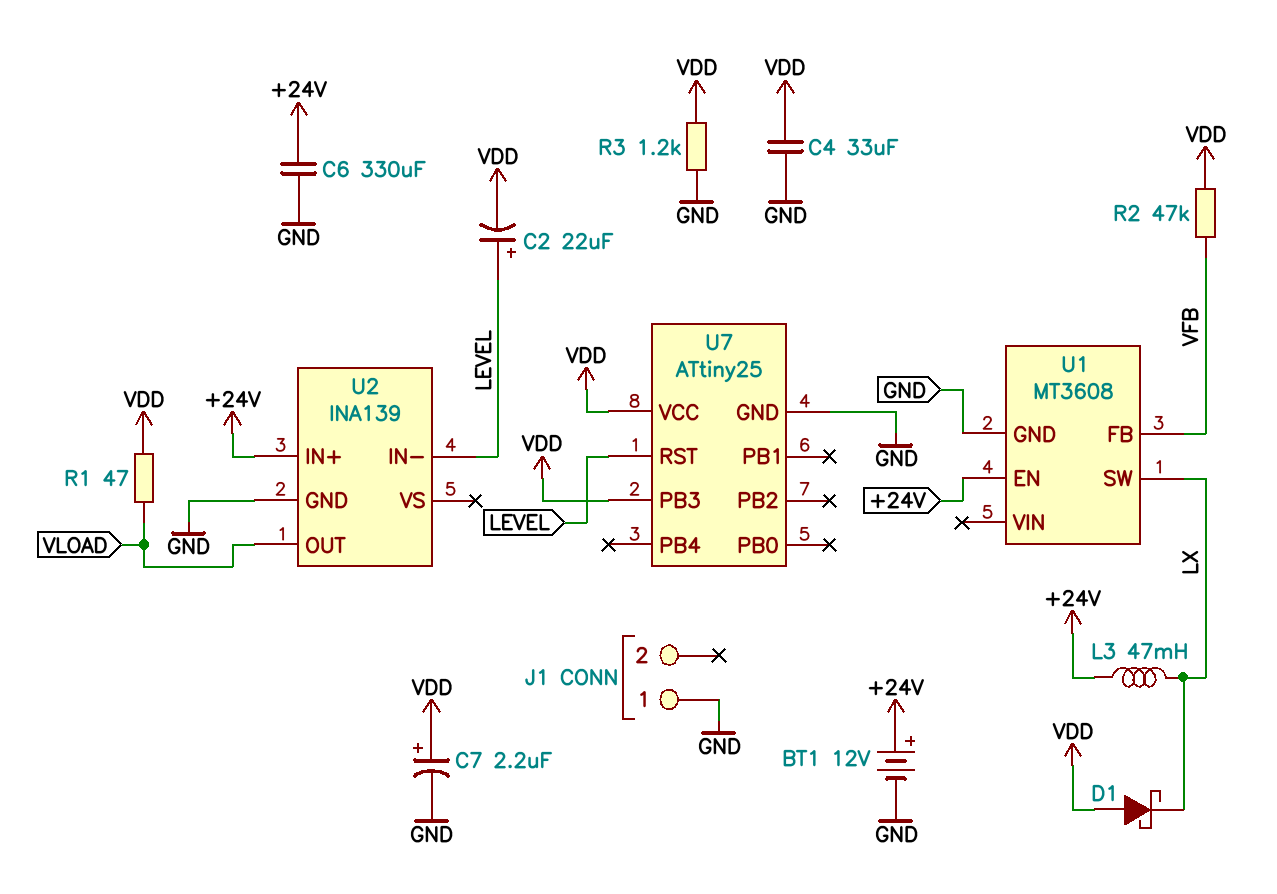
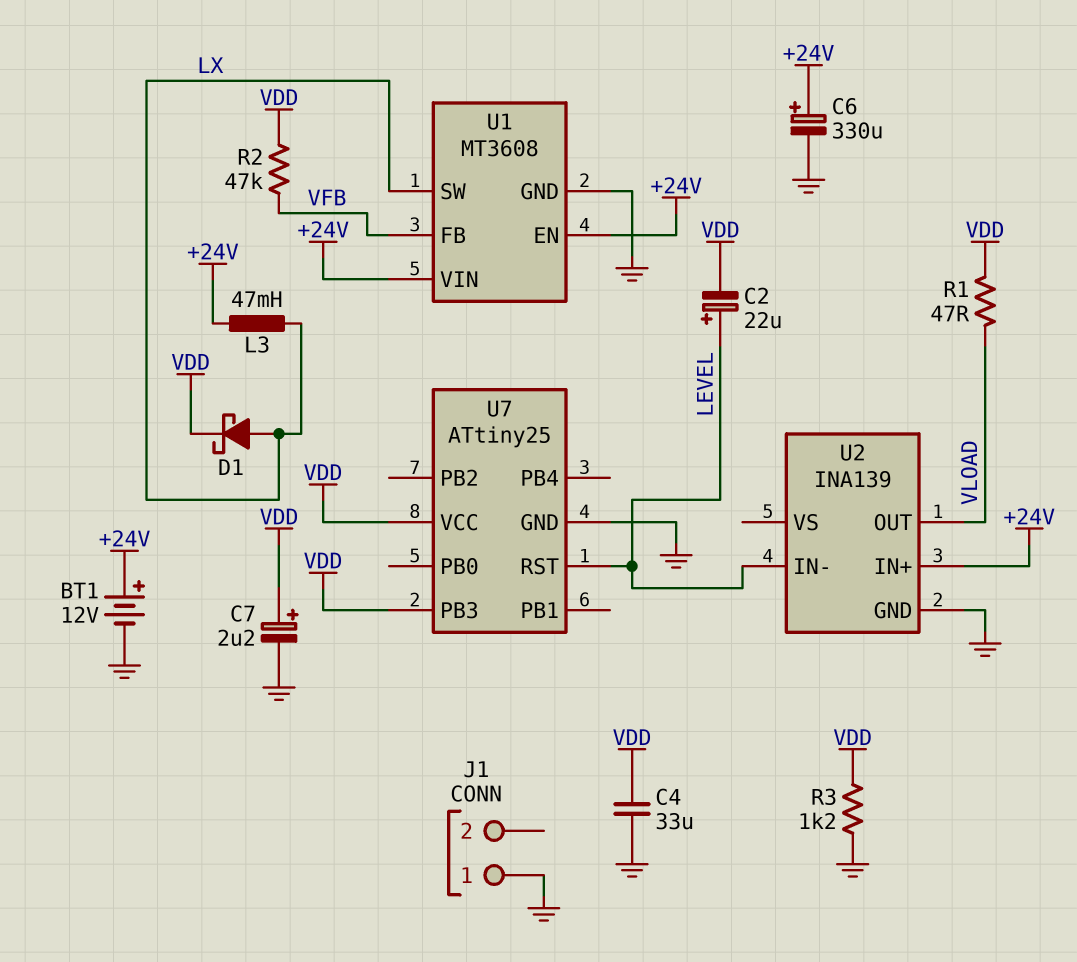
C6: 330uF (+24V, GND) -> 330uF (plus +24V, minus GND)
D1: schottky (A VDD, K LX) -> schottky (A LX, K VDD)
U1 pin VIN: none -> +24V

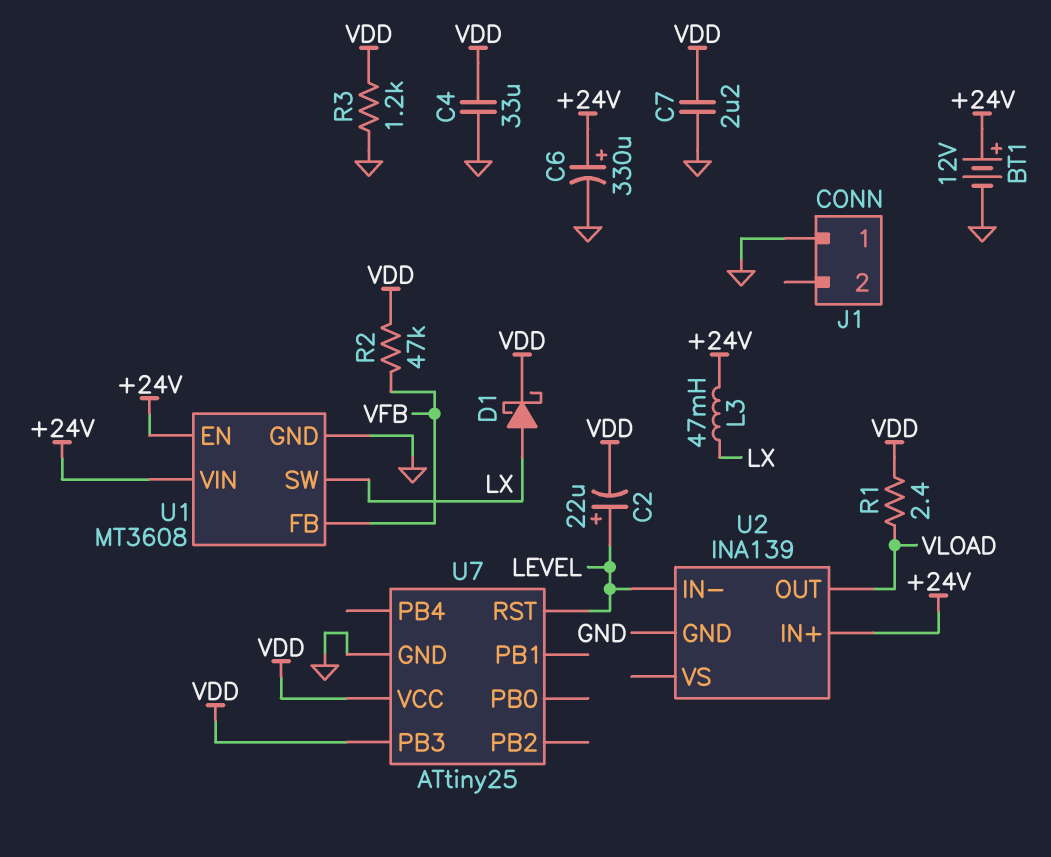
C7: 2.2uF (plus VDD, minus GND) -> 2.2uF (GND, VDD)
R1: 47 (VDD, VLOAD) -> 2.4 (VDD, VLOAD)

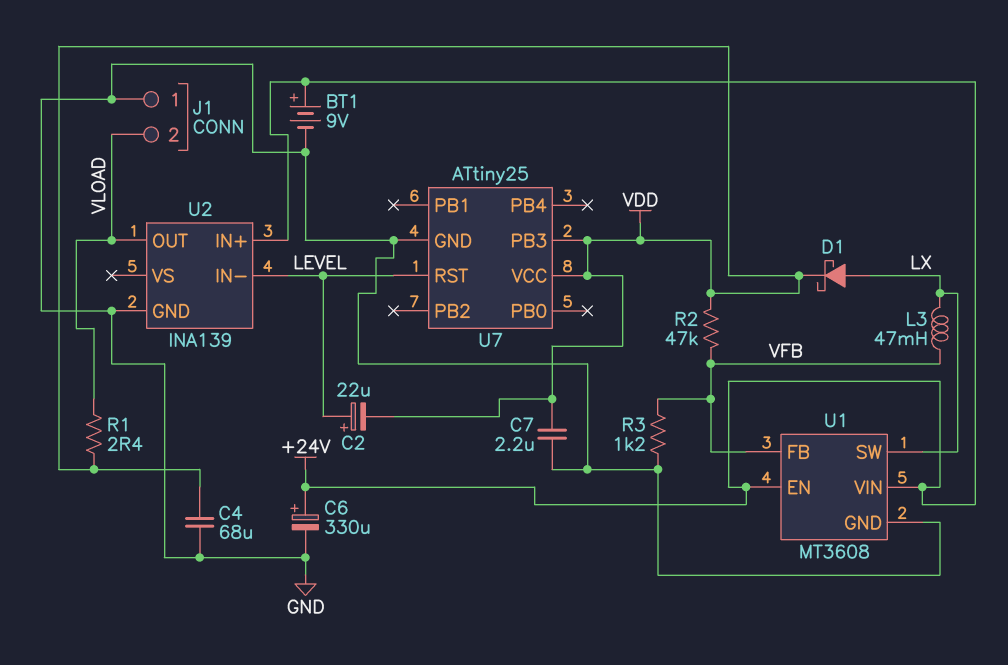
BT1: 12V (plus +24V, minus GND) -> 9V (plus +24V, minus GND)
C4: 33uF (GND, VDD) -> 68uF (GND, VDD)
J1 pin 2: none -> VLOAD
L3: 47mH (+24V, LX) -> 47mH (LX, VFB)
R3: 1.2k (GND, VDD) -> 1.2k (GND, VFB)

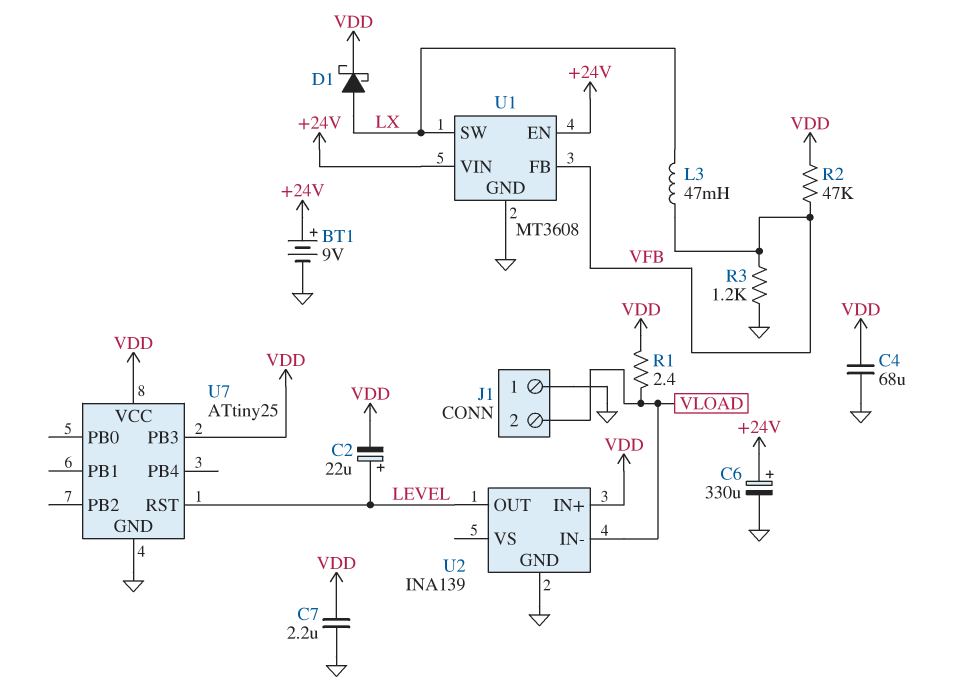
U2 pin IN+: +24V -> VDD
U2 pin IN-: LEVEL -> VLOAD
U2 pin OUT: VLOAD -> LEVEL

